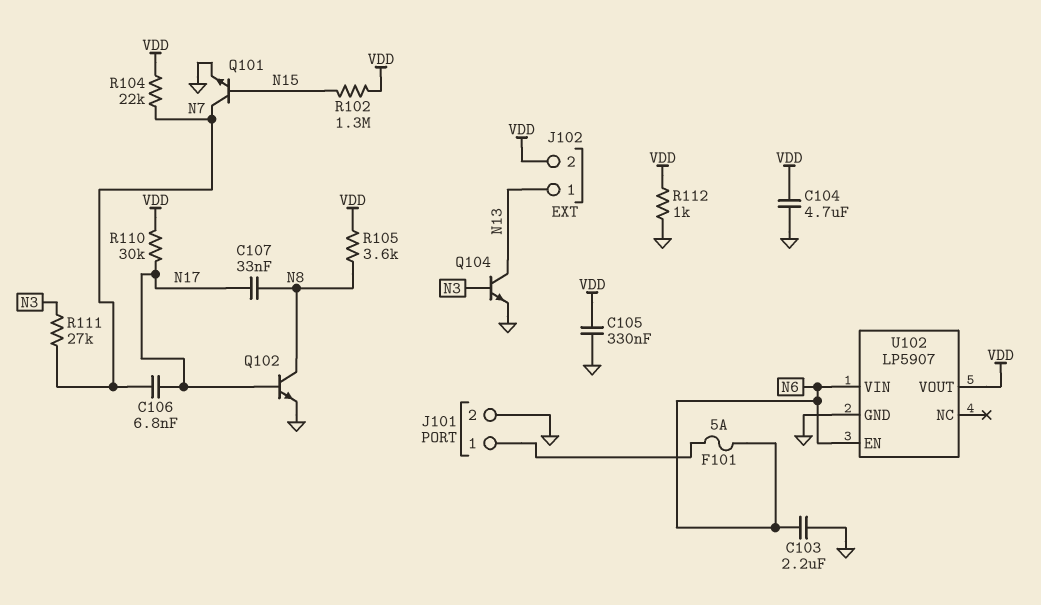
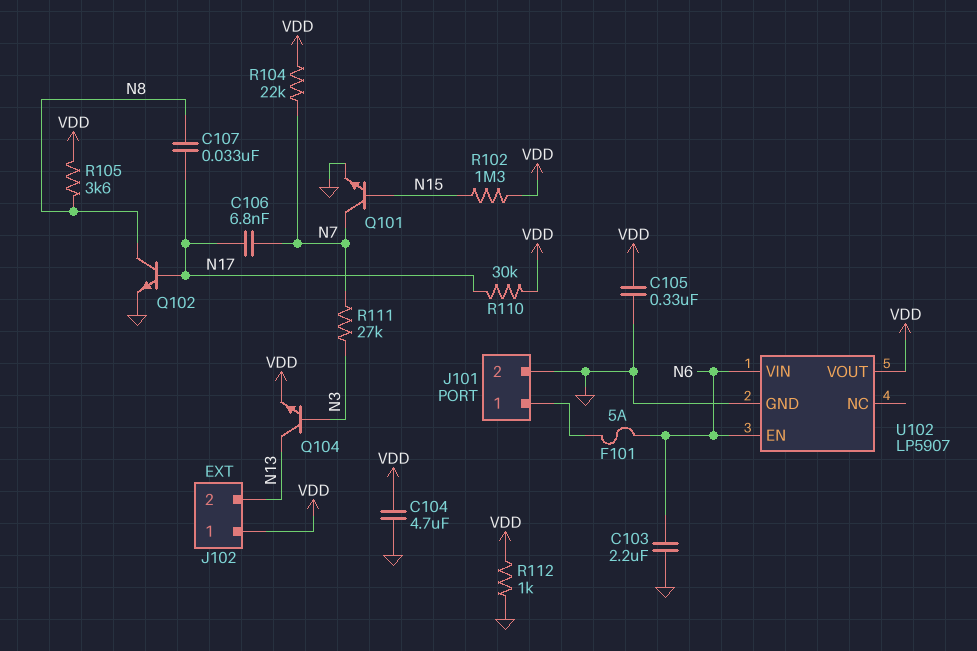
J102 pin 1: N13 -> VDD
J102 pin 2: VDD -> N13
Q104: NPN (B N3, C N13, E GND) -> NPN (B N3, C N13, E VDD)

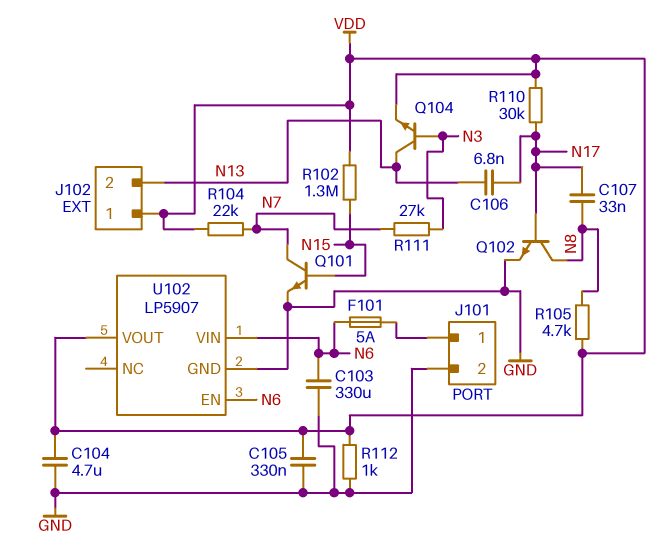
C103: 2.2uF (GND, N6) -> 330uF (GND, N6)
C106: 6.8nF (N7, N17) -> 6.8nF (N13, N17)
R105: 3.6k (N8, VDD) -> 4.7k (N8, VDD)

